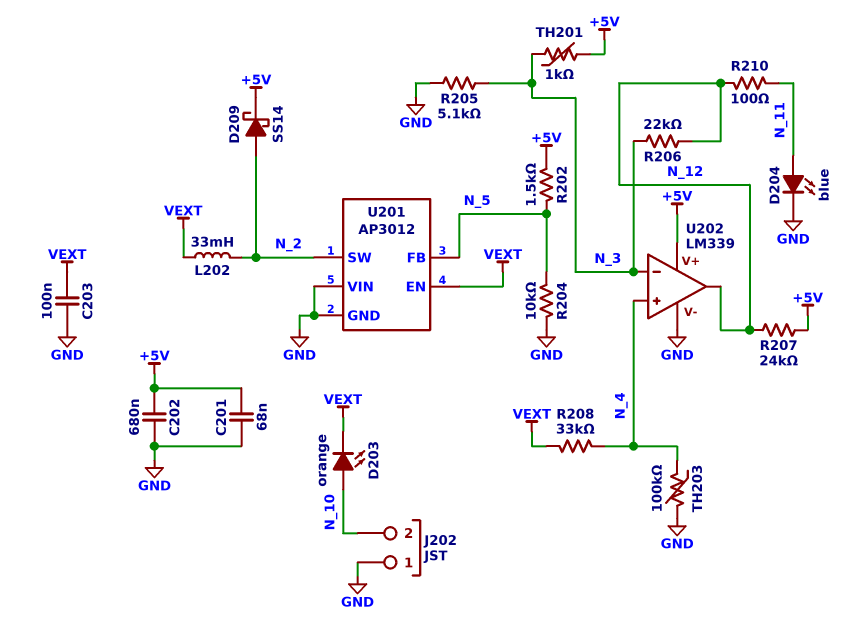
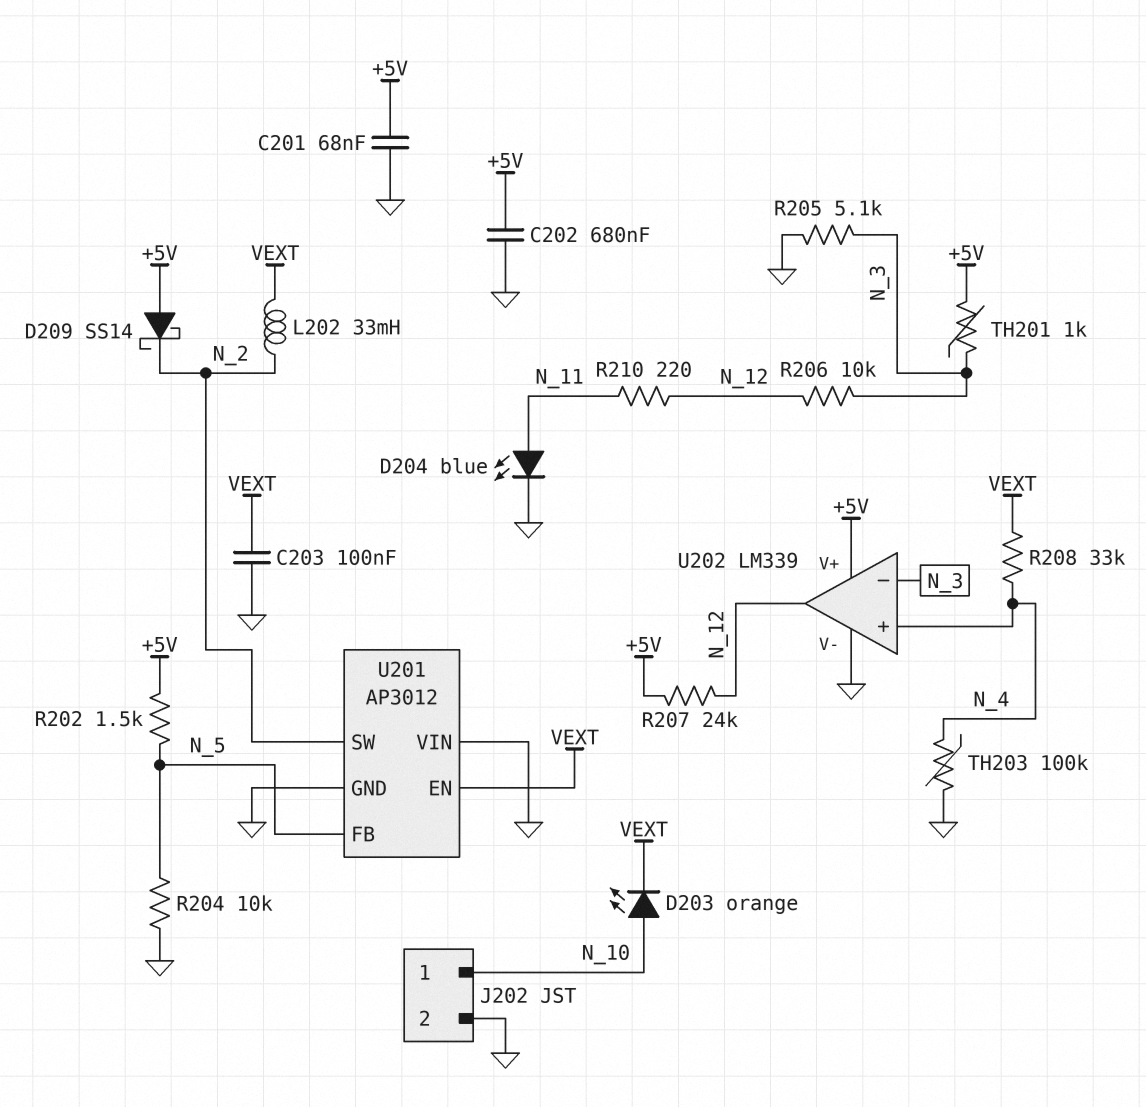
D209: schottky SS14 (A N_2, K +5V) -> schottky SS14 (A +5V, K N_2)
J202 pin 1: GND -> N_10
J202 pin 2: N_10 -> GND
R206: 22k (N_3, N_12) -> 10k (N_3, N_12)
R210: 100 (N_11, N_12) -> 220 (N_11, N_12)

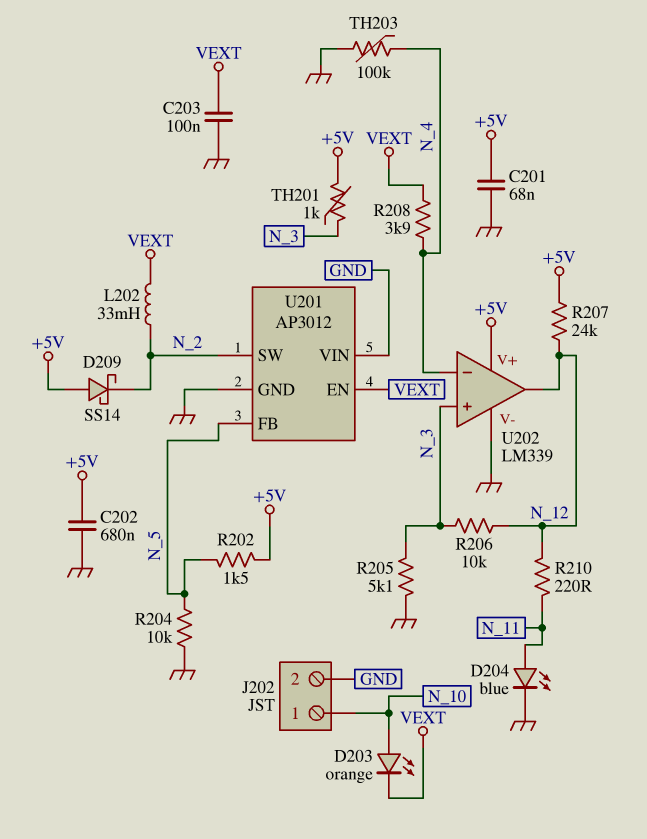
R208: 33k (N_4, VEXT) -> 3.9k (N_4, VEXT)
U202 pin in+: N_4 -> N_3
U202 pin in-: N_3 -> N_4

